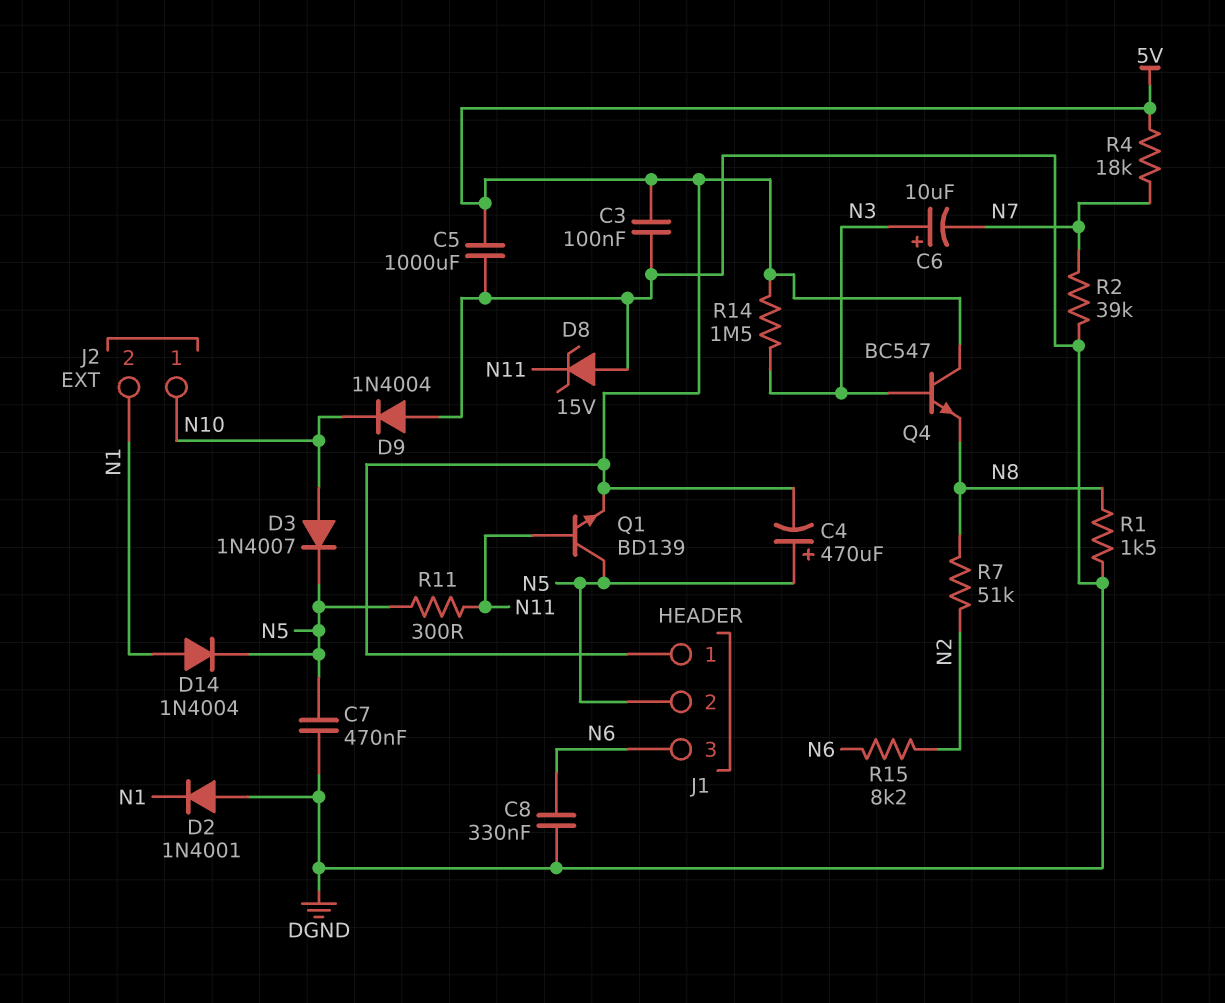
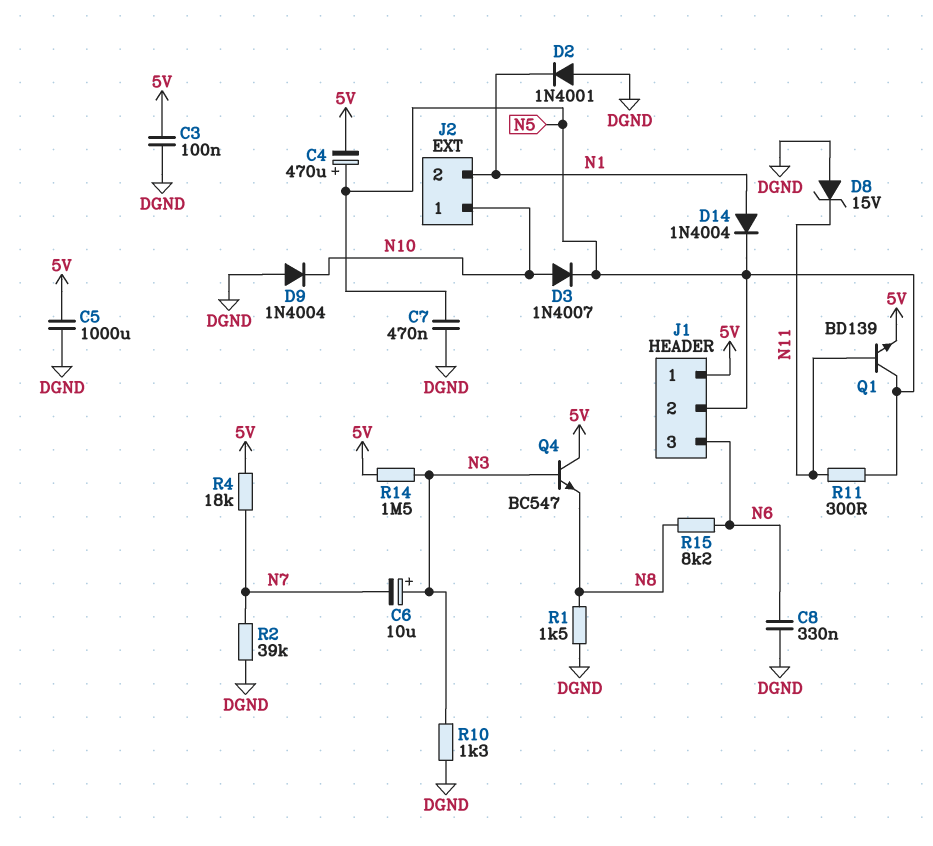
R7: 51k (N2, N8) -> none
R10: none -> 1.3k (DGND, N3)
R15: 8.2k (N2, N6) -> 8.2k (N6, N8)

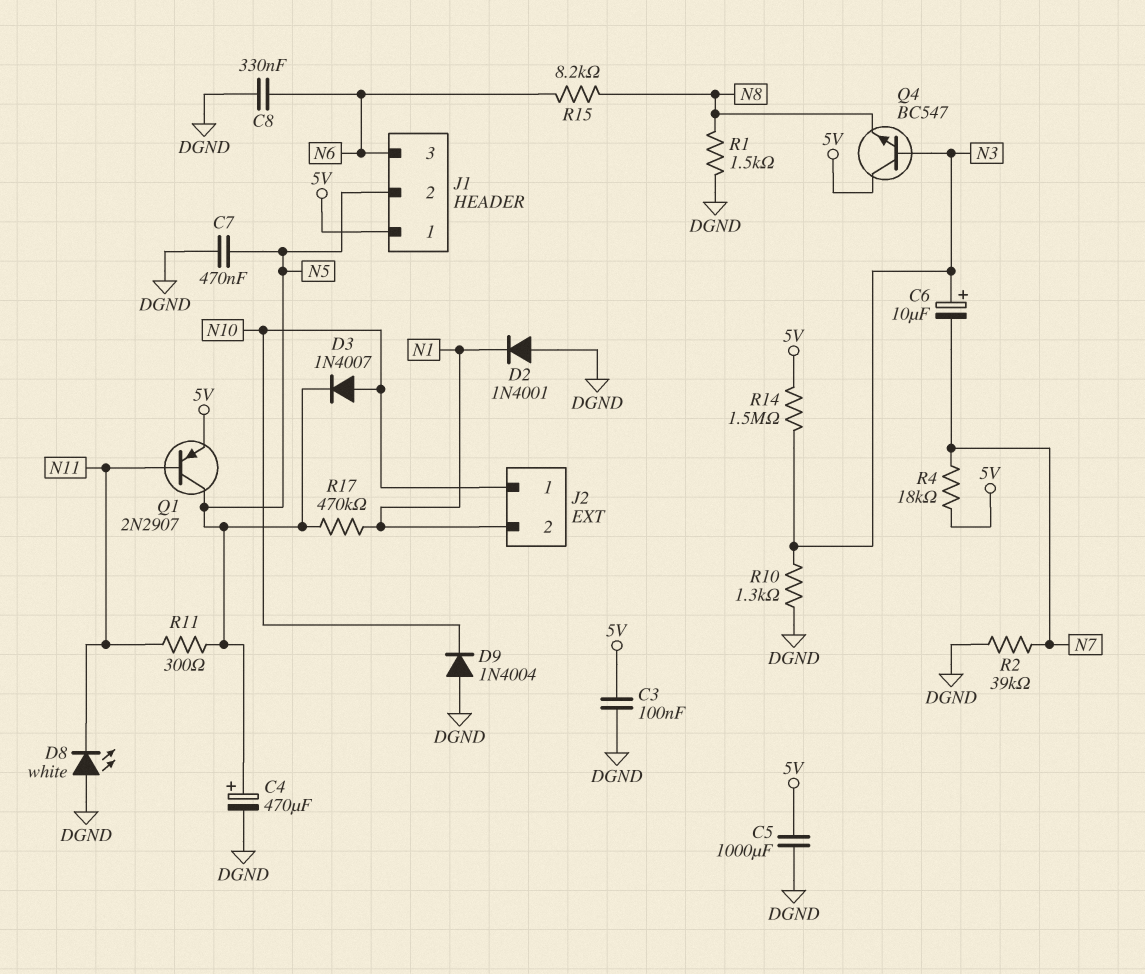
C4: 470uF (plus N5, minus 5V) -> 470uF (plus N5, minus DGND)
D8: zener 15V (A DGND, K N11) -> LED white (A DGND, K N11)
D14: diode 1N4004 (A N1, K N5) -> none
Q1: NPN BD139 (B N11, C N5, E 5V) -> PNP 2N2907 (B N11, C N5, E 5V)
R17: none -> 470k (N1, N5)

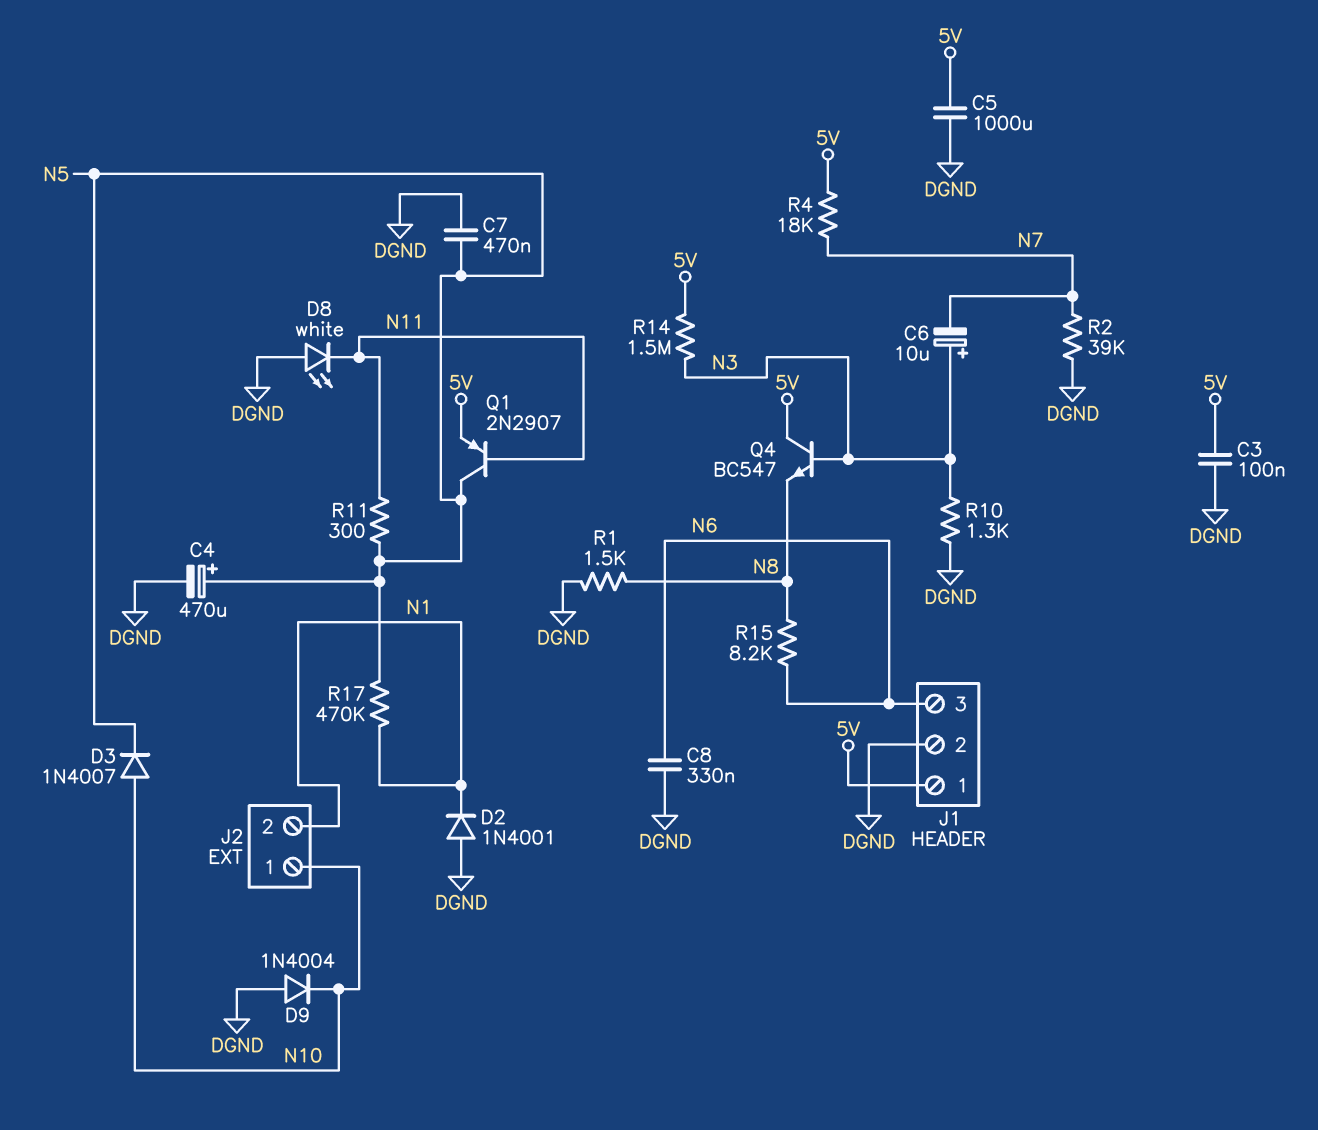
J1 pin 2: N5 -> DGND

